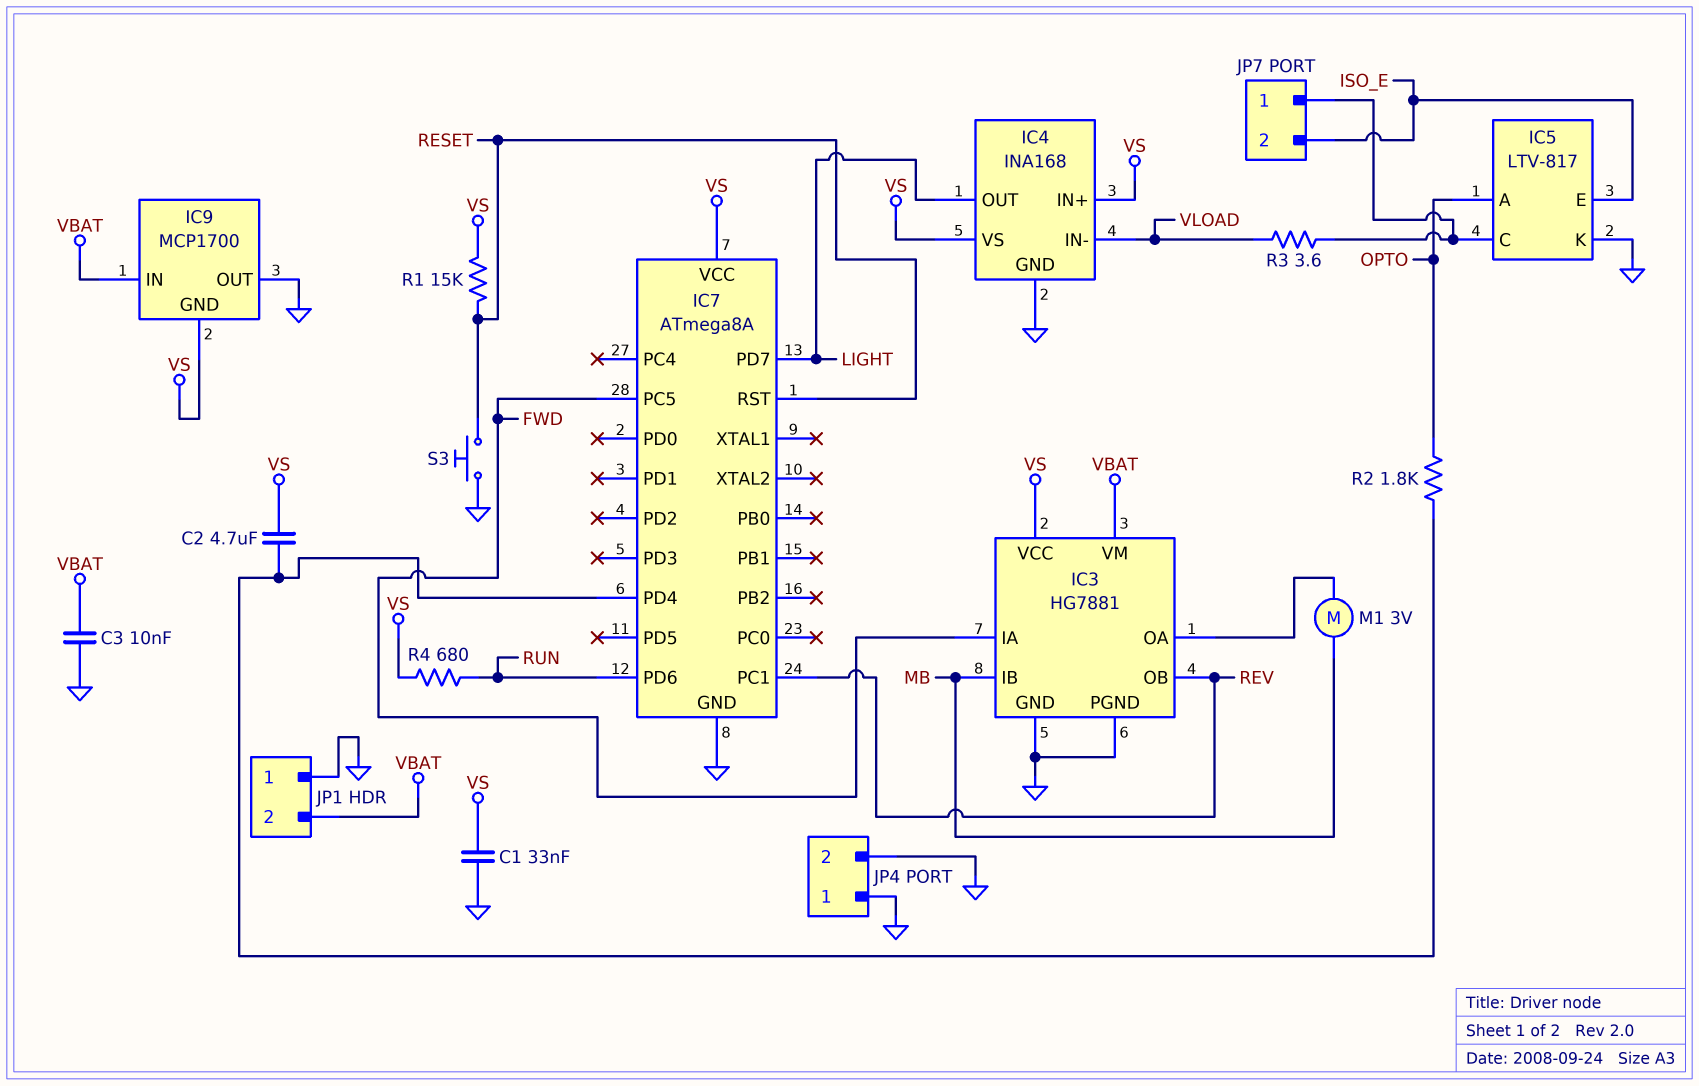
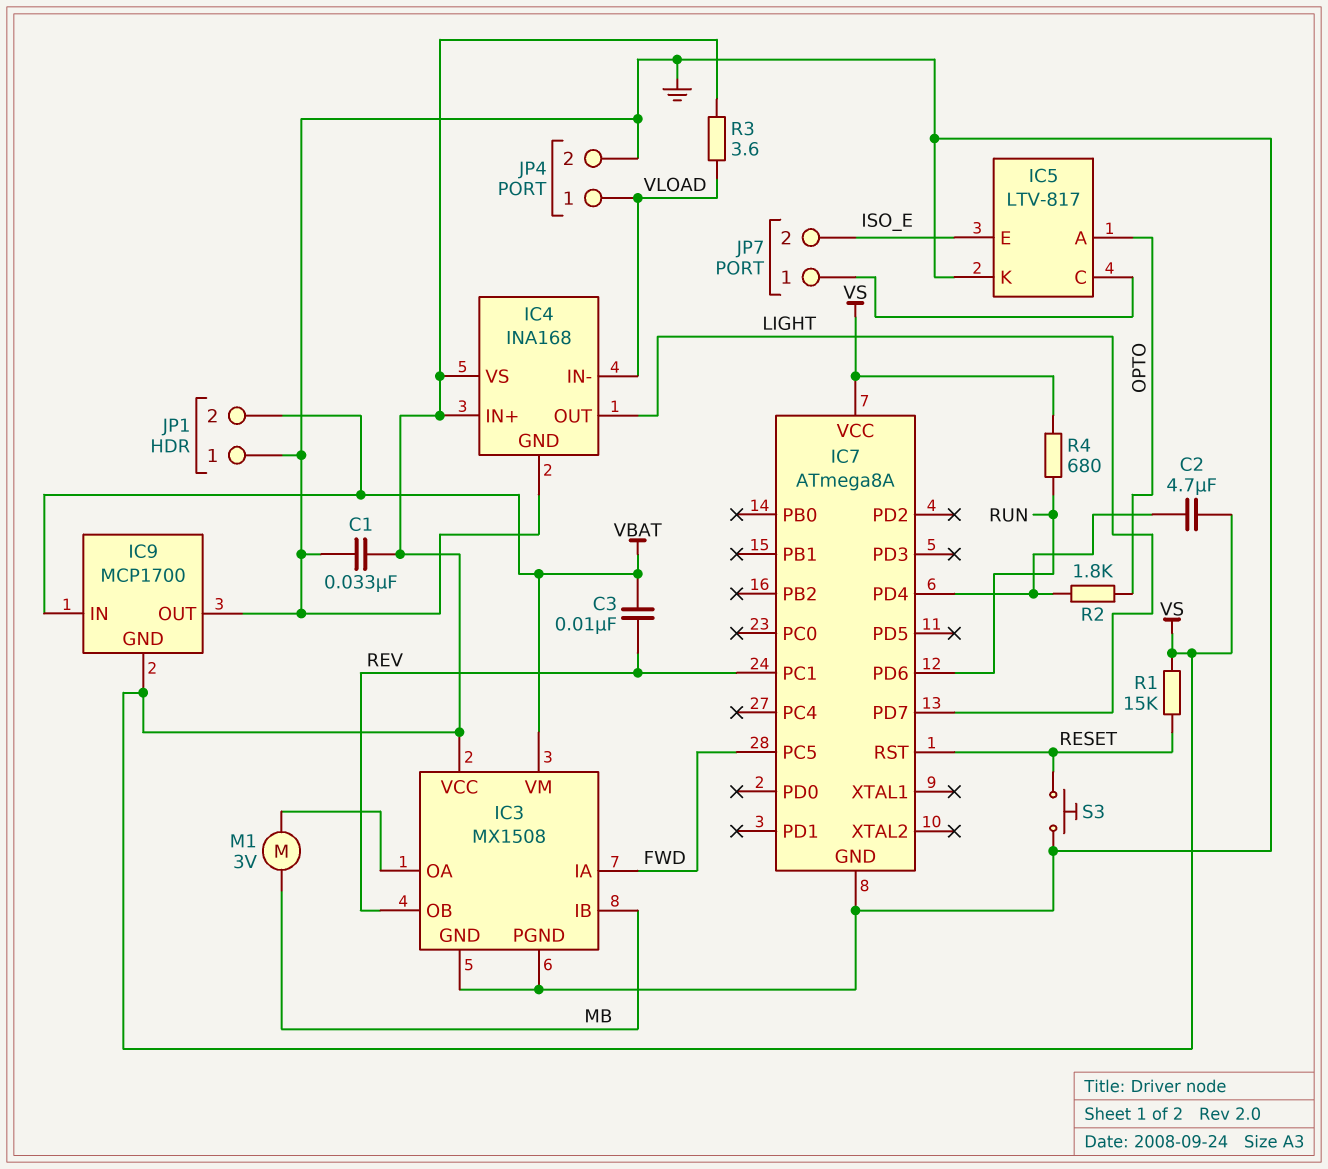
C3: 10nF (GND, VBAT) -> 10nF (REV, VBAT)
IC3: HG7881 -> MX1508
JP4 pin 1: GND -> VLOAD
R3: 3.6 (IC5/C, VLOAD) -> 3.6 (VLOAD, VS)

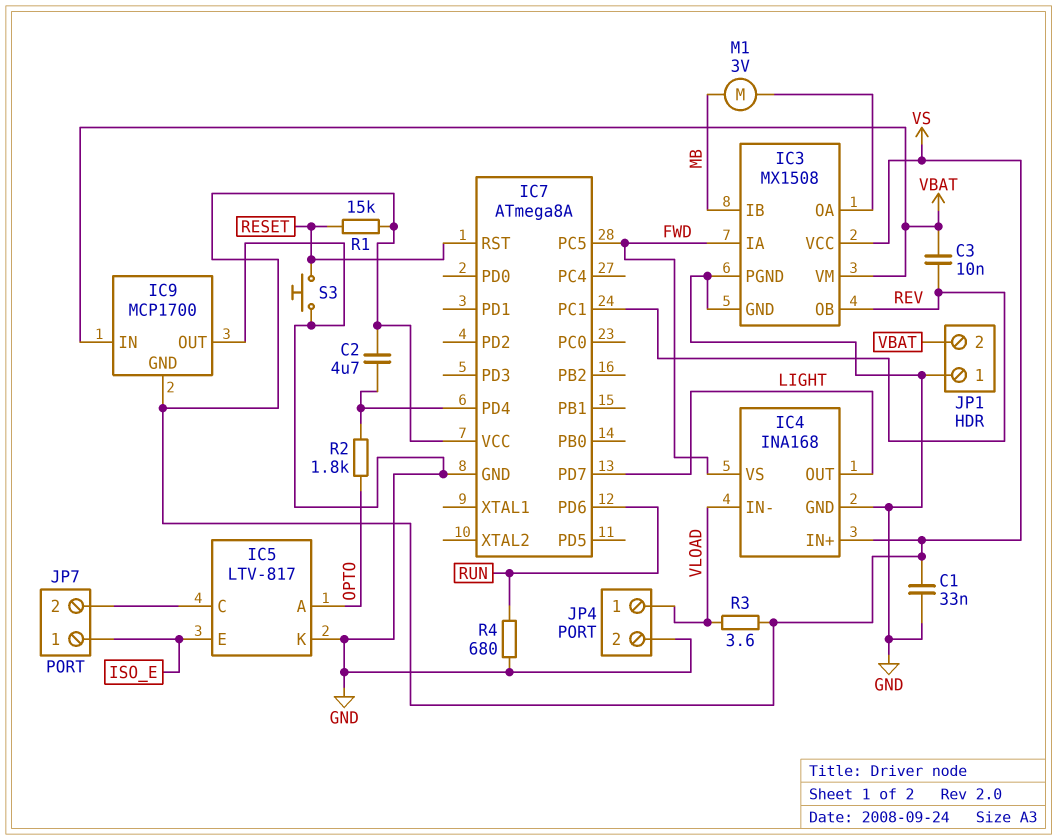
IC4 pin VS: VS -> FWD
JP7 pin 1: IC5/C -> ISO_E
JP7 pin 2: ISO_E -> IC5/C
R4: 680 (RUN, VS) -> 680 (GND, RUN)

